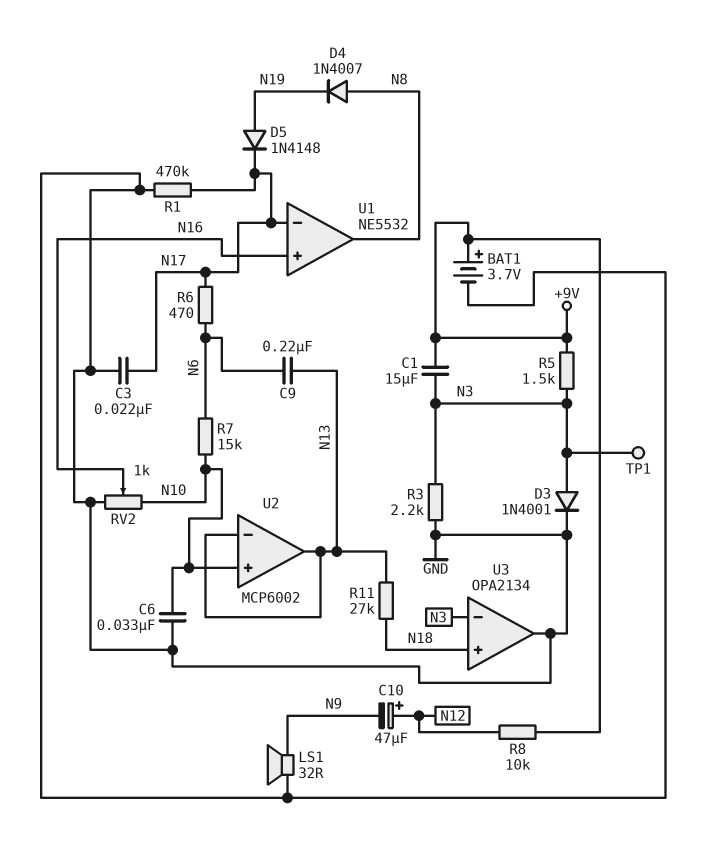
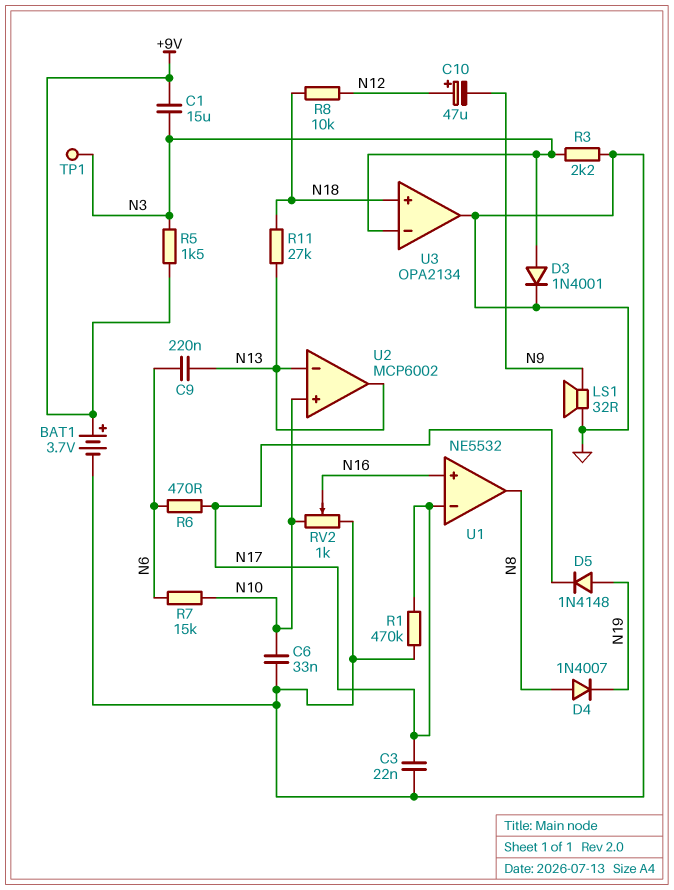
R8: 10k (+9V, N12) -> 10k (N12, N18)

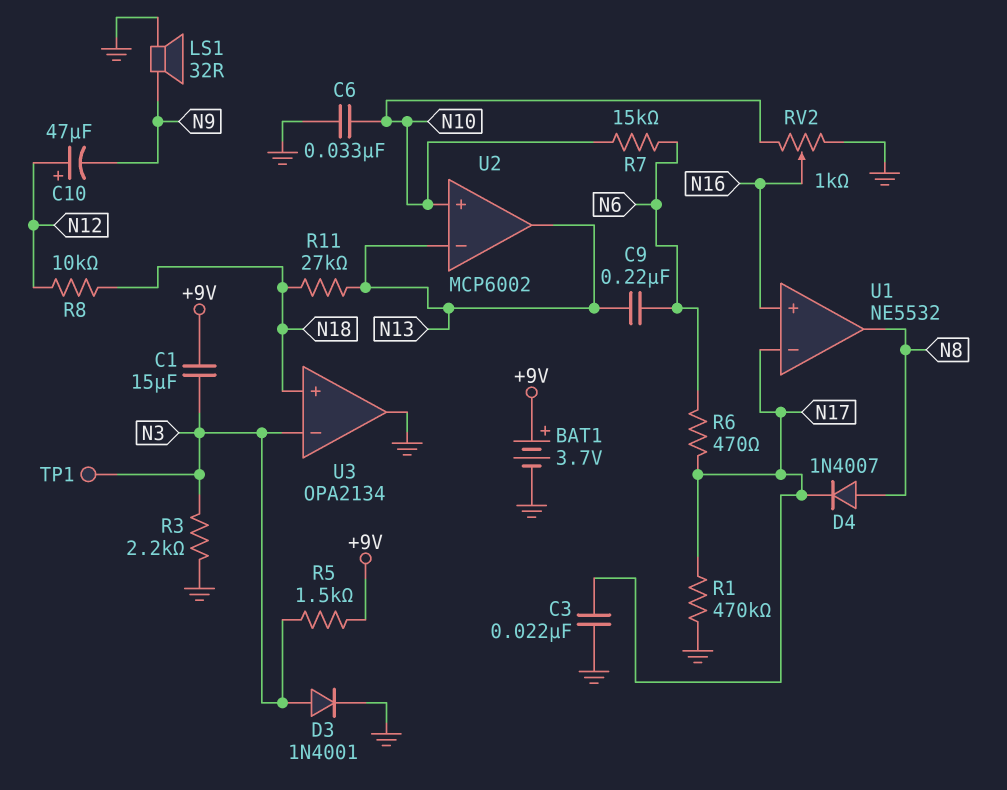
D4: diode 1N4007 (A N8, K N19) -> diode 1N4007 (A N8, K N17)
D5: diode 1N4148 (A N19, K N17) -> none

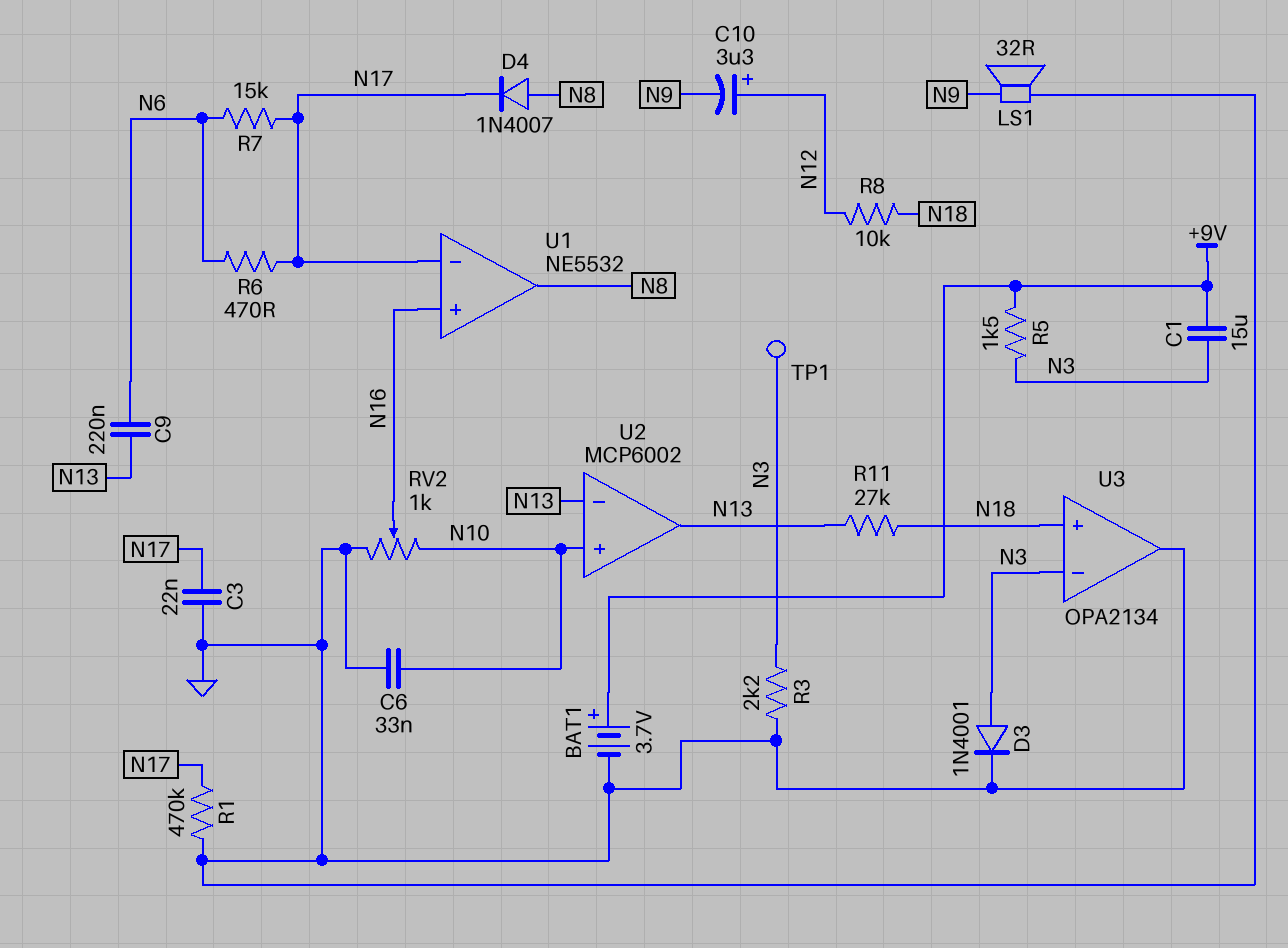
C10: 47uF (plus N12, minus N9) -> 3.3uF (plus N12, minus N9)
R7: 15k (N6, N10) -> 15k (N6, N17)

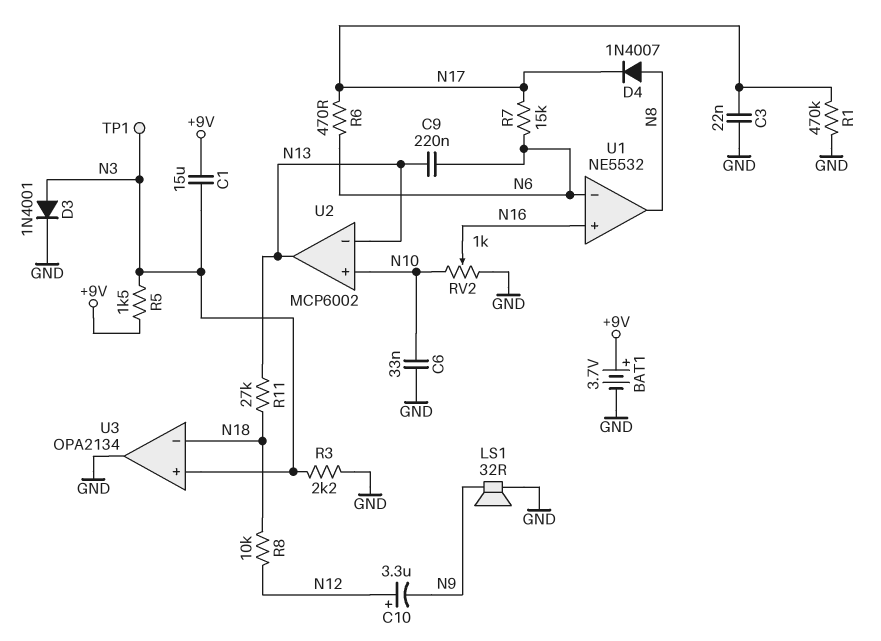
U1 pin in-: N17 -> N6
U3 pin in+: N18 -> N3
U3 pin in-: N3 -> N18

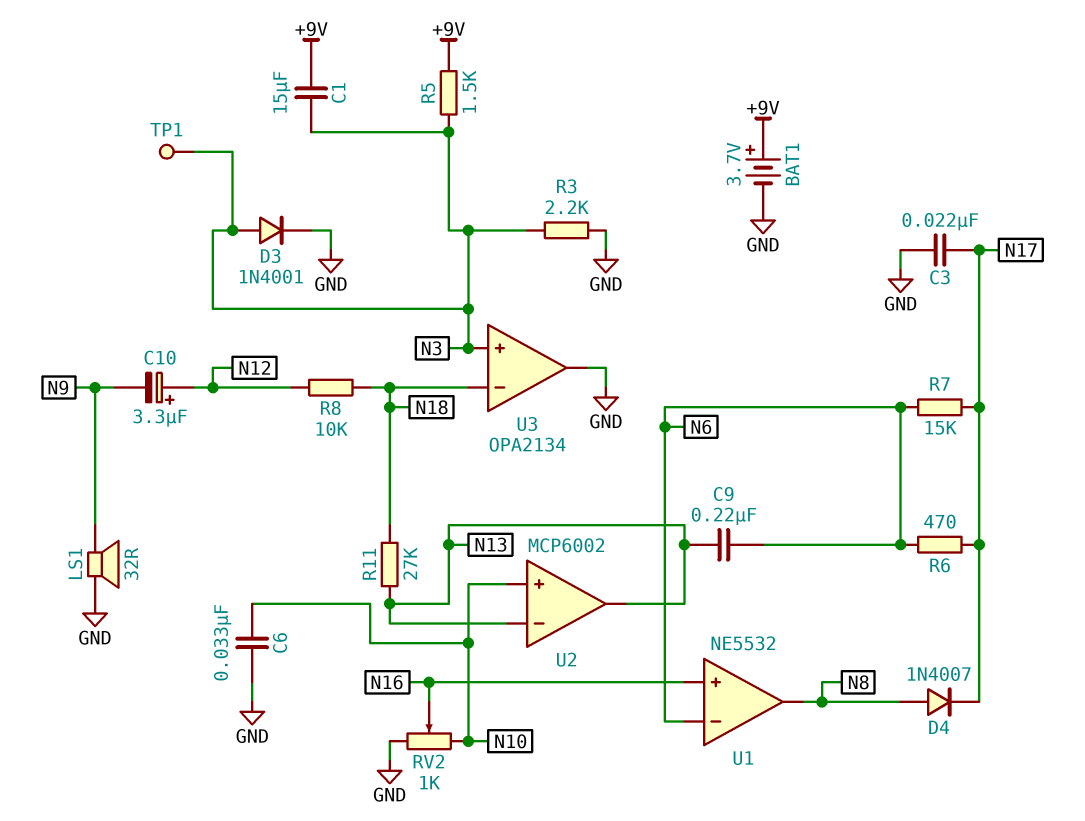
R1: 470k (GND, N17) -> none

